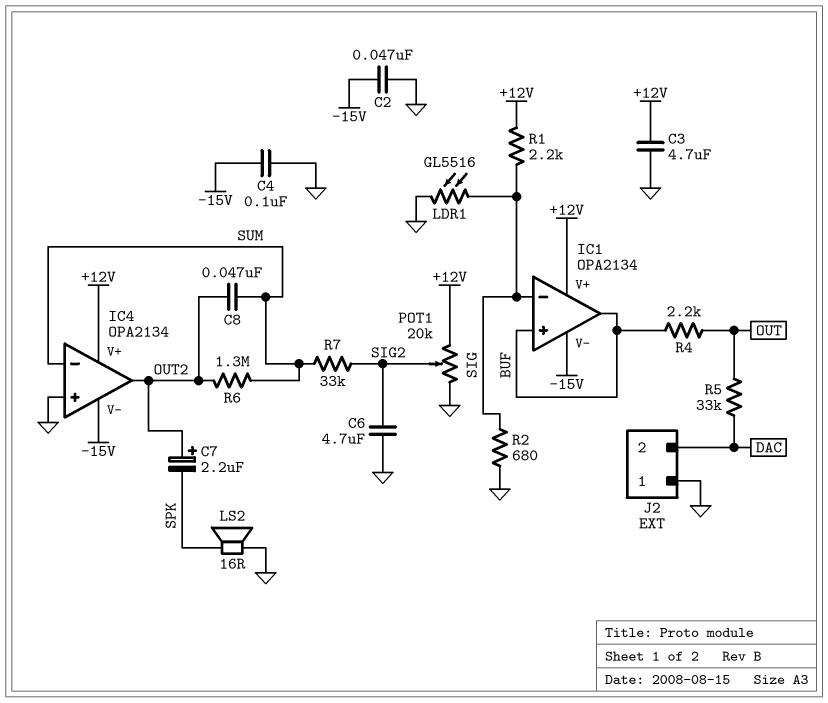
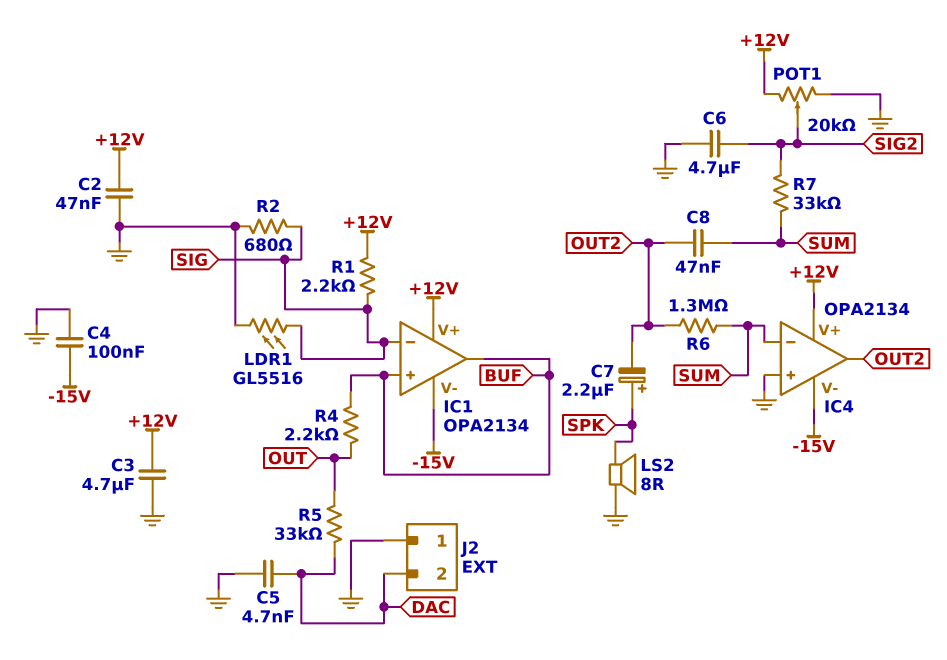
C2: 47nF (-15V, GND) -> 47nF (+12V, GND)
C5: none -> 4.7nF (DAC, GND)
C7: 2.2uF (plus OUT2, minus SPK) -> 2.2uF (plus SPK, minus OUT2)
LS2: speaker 16R (GND, SPK) -> speaker 8R (GND, SPK)

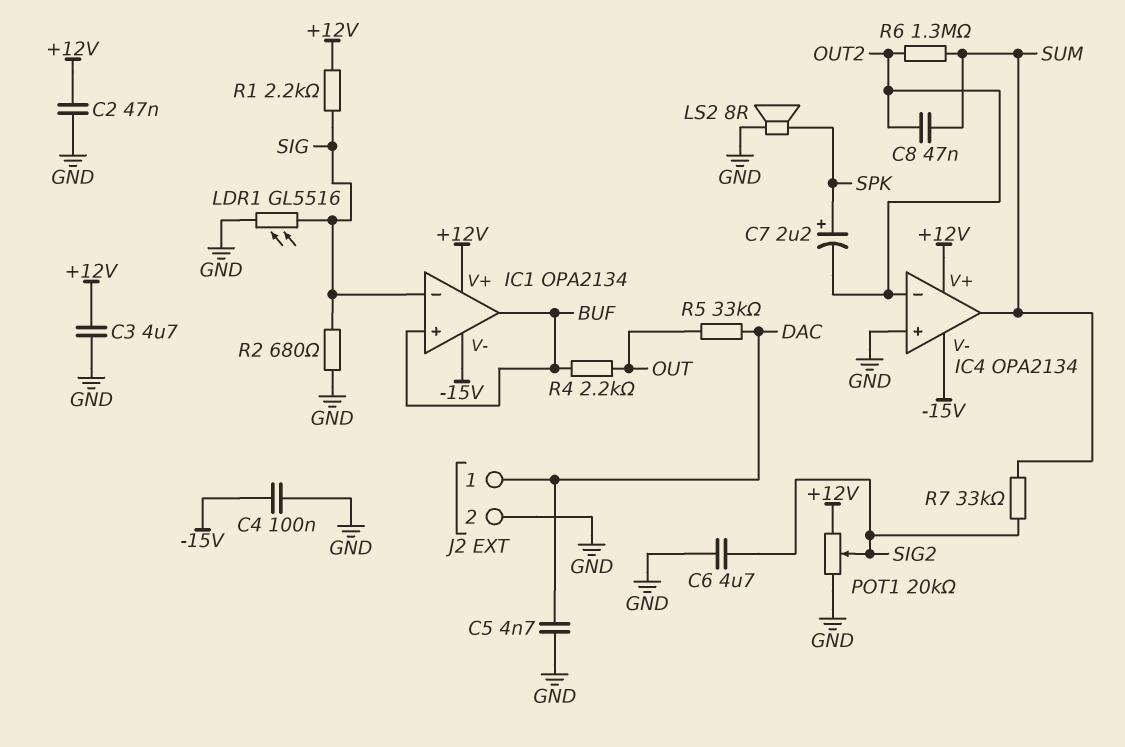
IC4 pin in-: SUM -> OUT2
IC4 pin out: OUT2 -> SUM
J2 pin 1: GND -> DAC
J2 pin 2: DAC -> GND

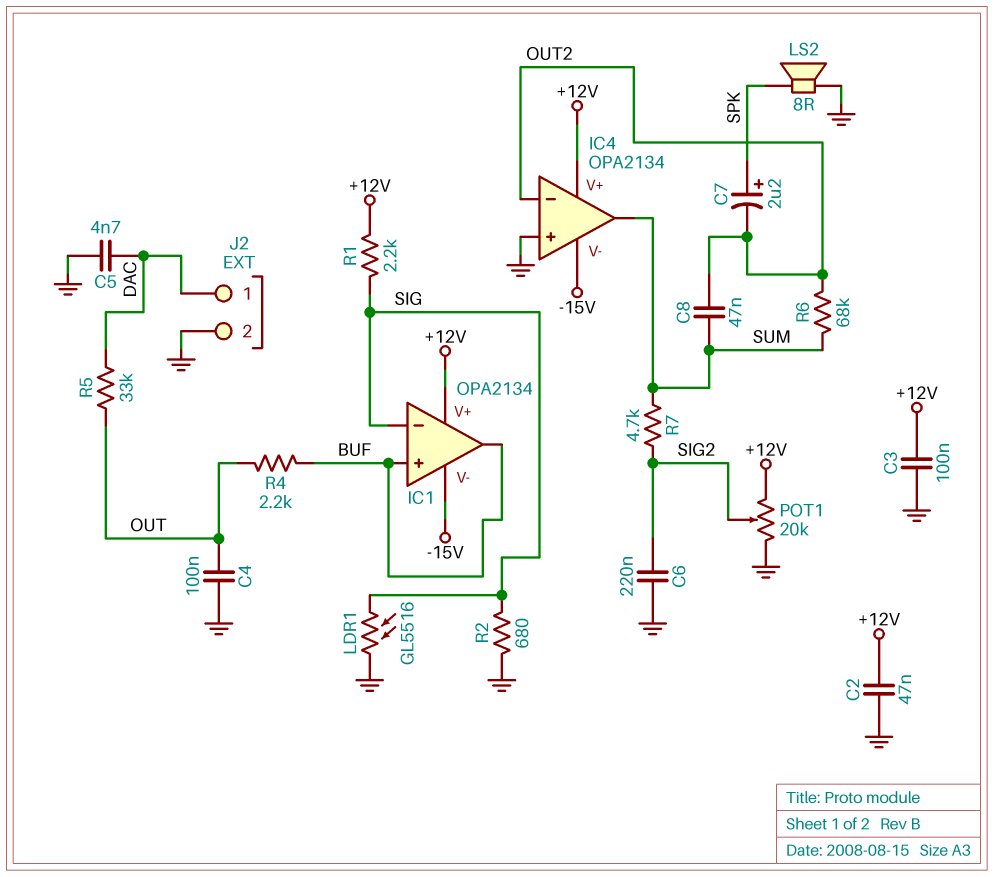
C3: 4.7uF (+12V, GND) -> 100nF (+12V, GND)
C4: 100nF (-15V, GND) -> 100nF (GND, OUT)
C6: 4.7uF (GND, SIG2) -> 220nF (GND, SIG2)
R6: 1.3M (OUT2, SUM) -> 68k (OUT2, SUM)
R7: 33k (SIG2, SUM) -> 4.7k (SIG2, SUM)

